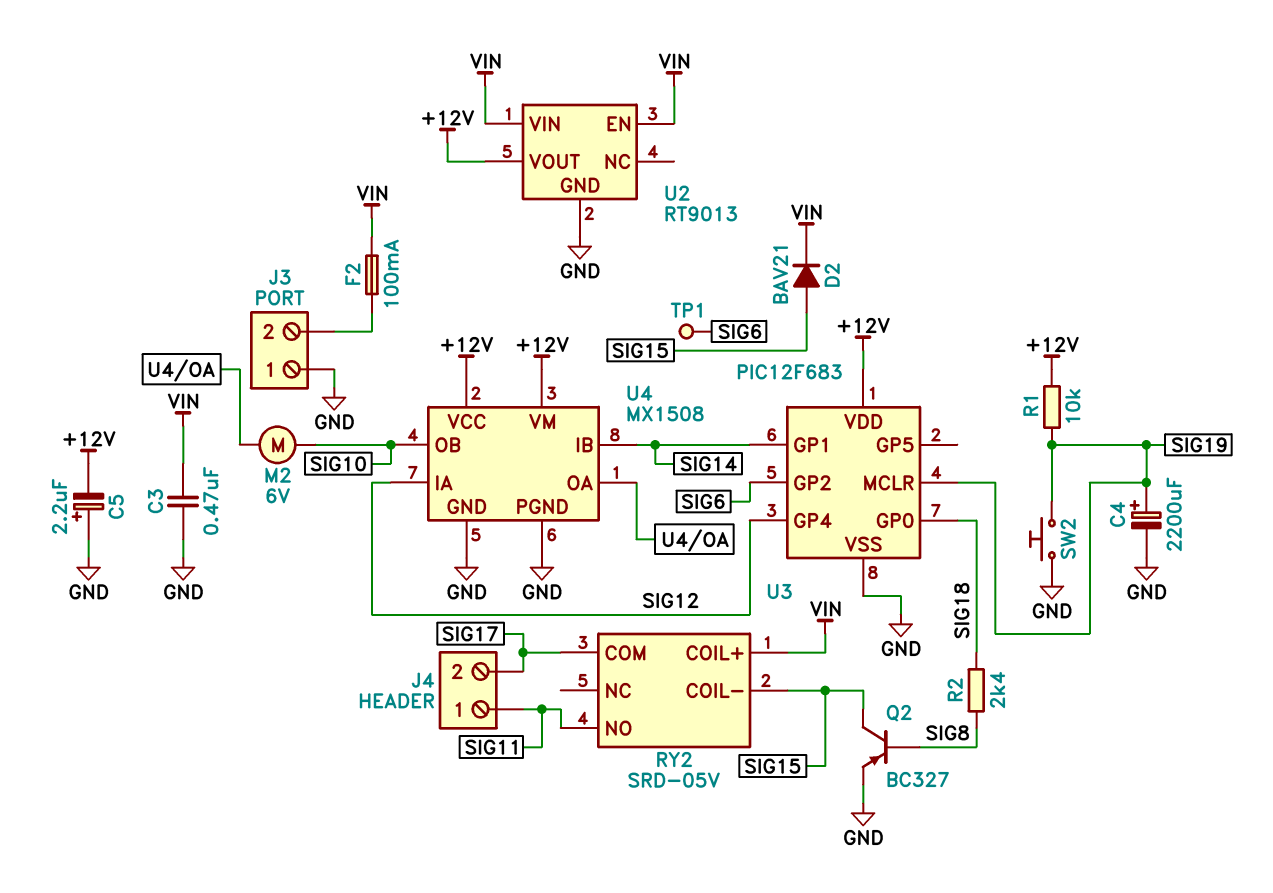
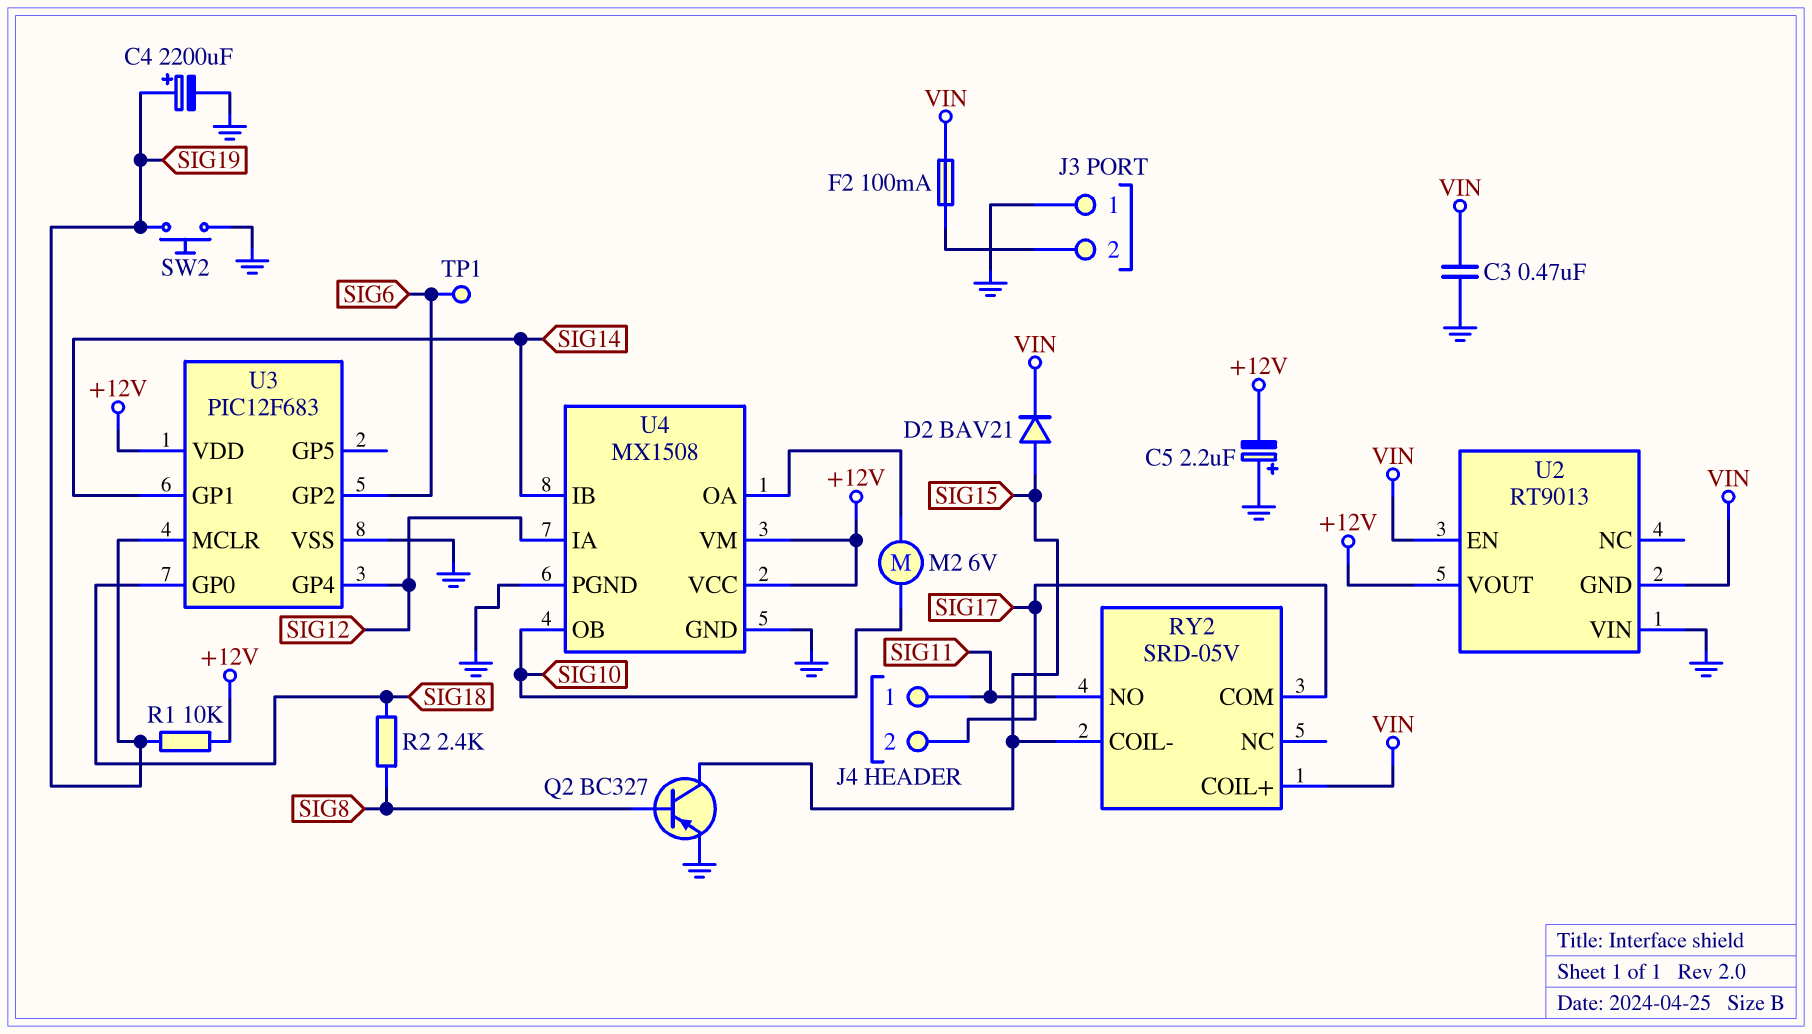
U2 pin GND: GND -> VIN
U2 pin VIN: VIN -> GND

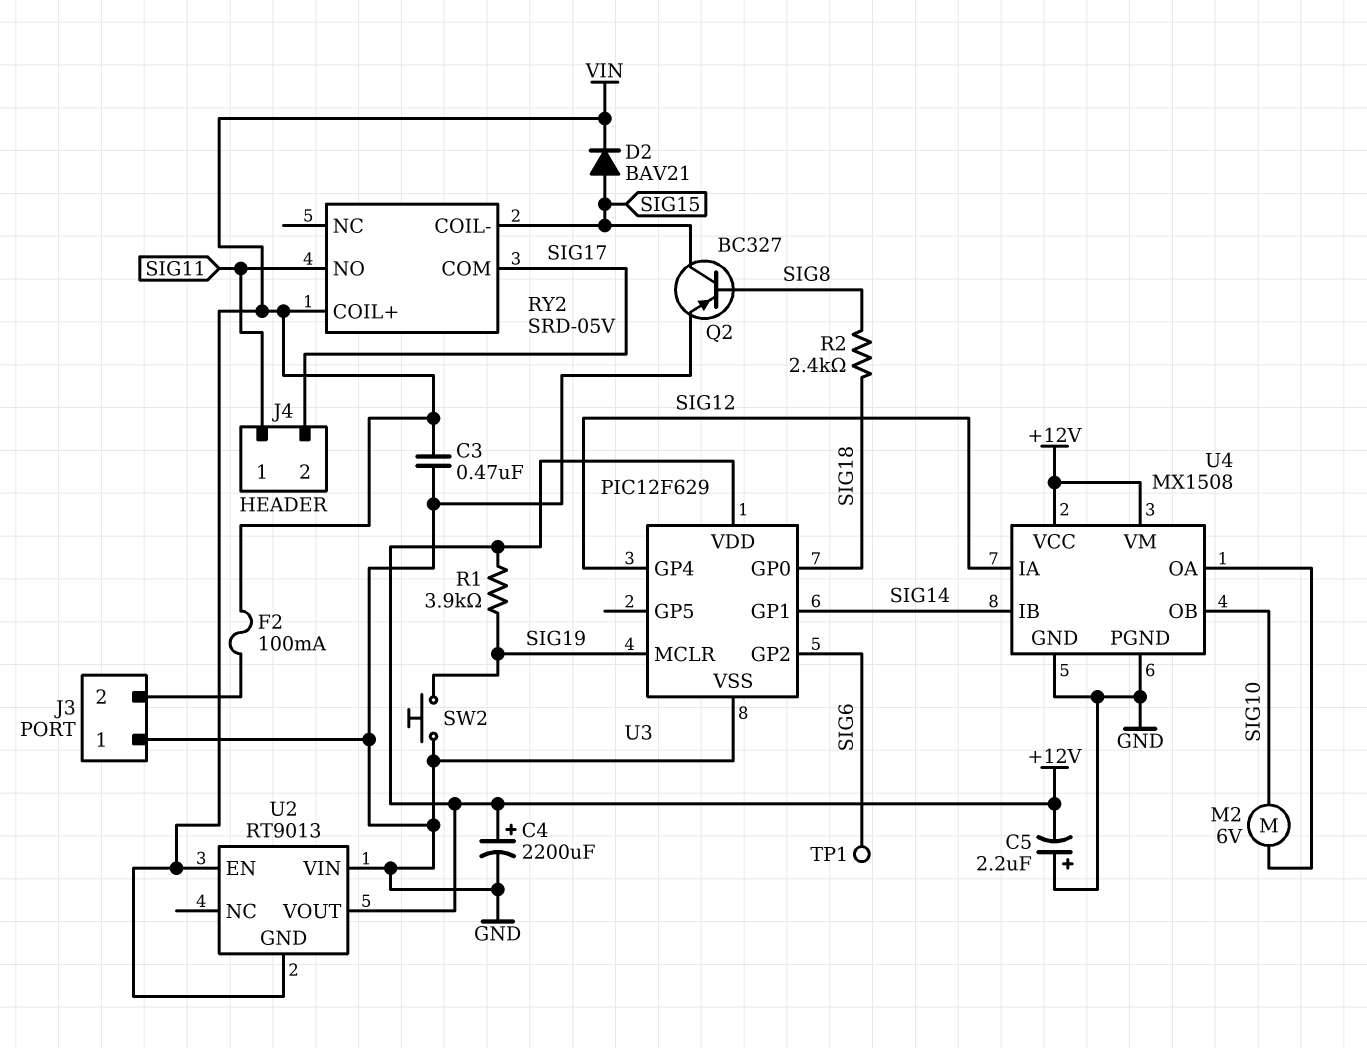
C4: 2200uF (plus SIG19, minus GND) -> 2200uF (plus +12V, minus GND)
R1: 10k (+12V, SIG19) -> 3.9k (+12V, SIG19)
U3: PIC12F683 -> PIC12F629

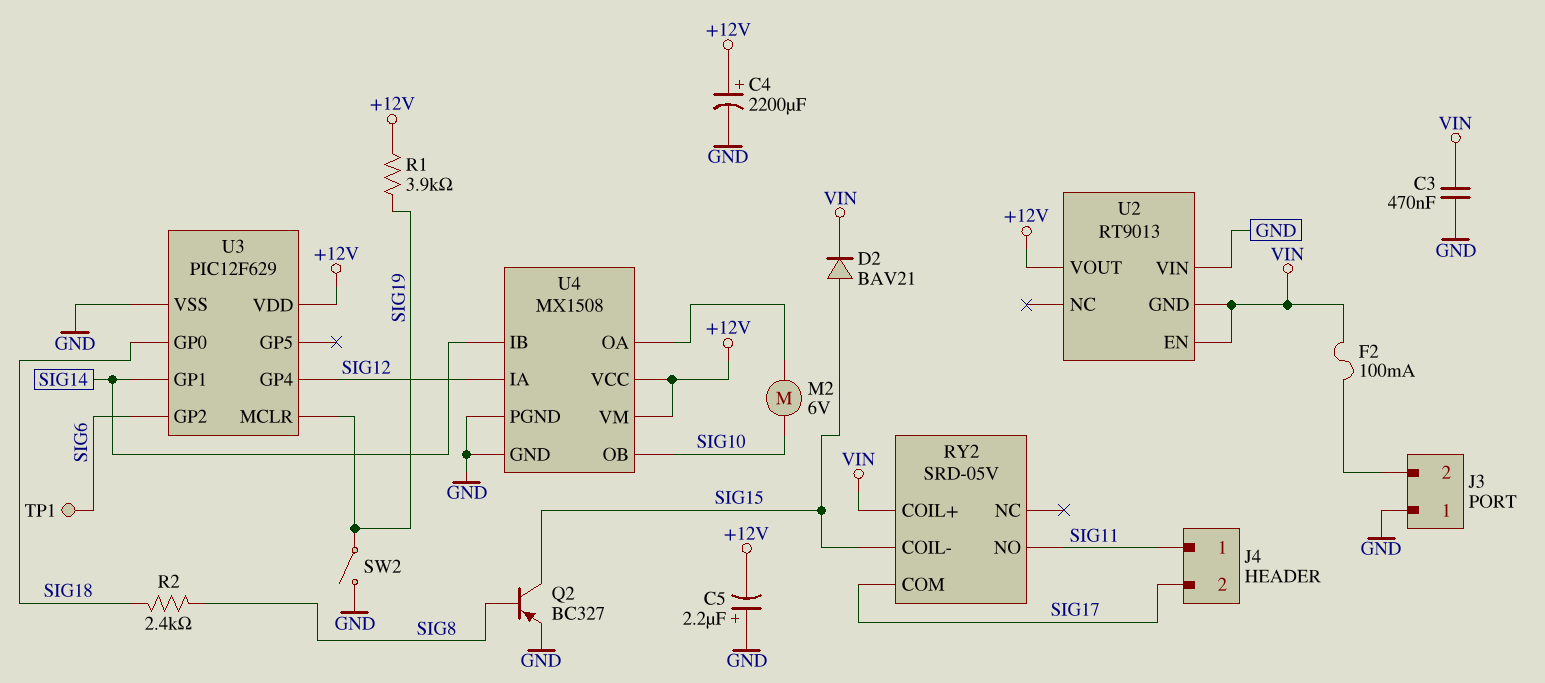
SW2: button (GND, SIG19) -> switch (GND, SIG19)

